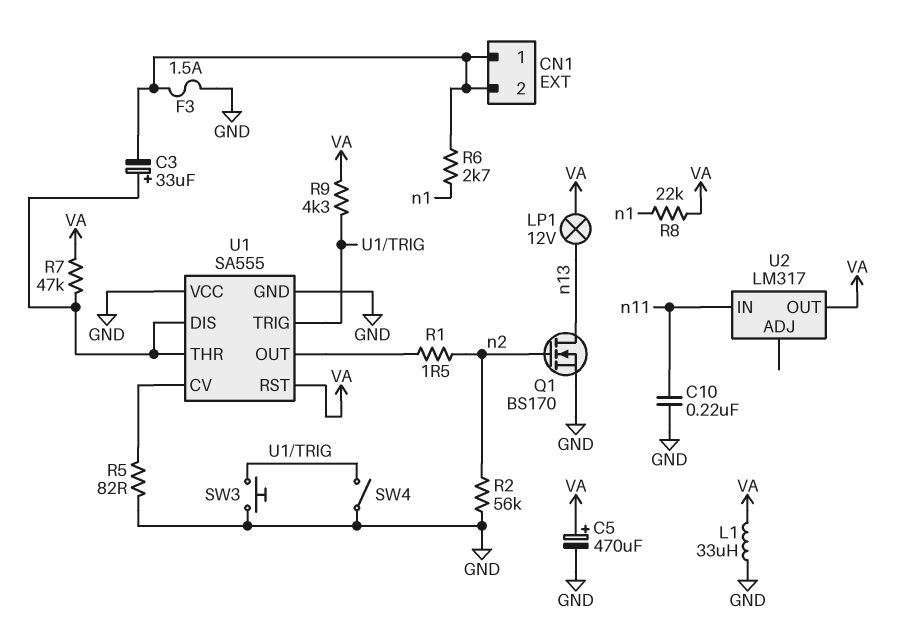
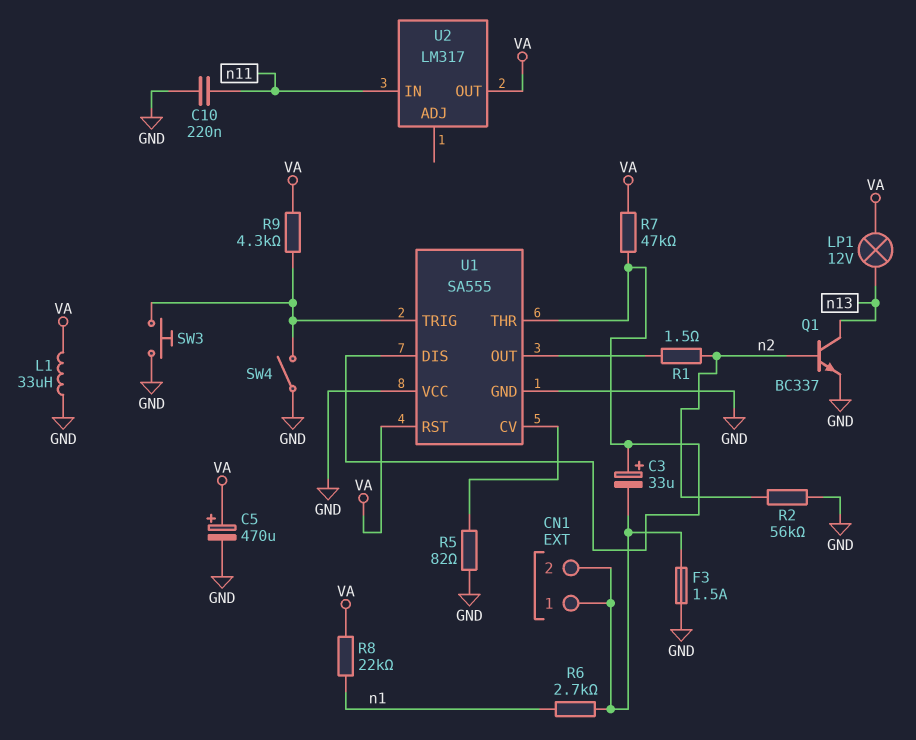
Q1: NMOS BS170 (G n2, D n13, S GND) -> NPN BC337 (B n2, C n13, E GND)

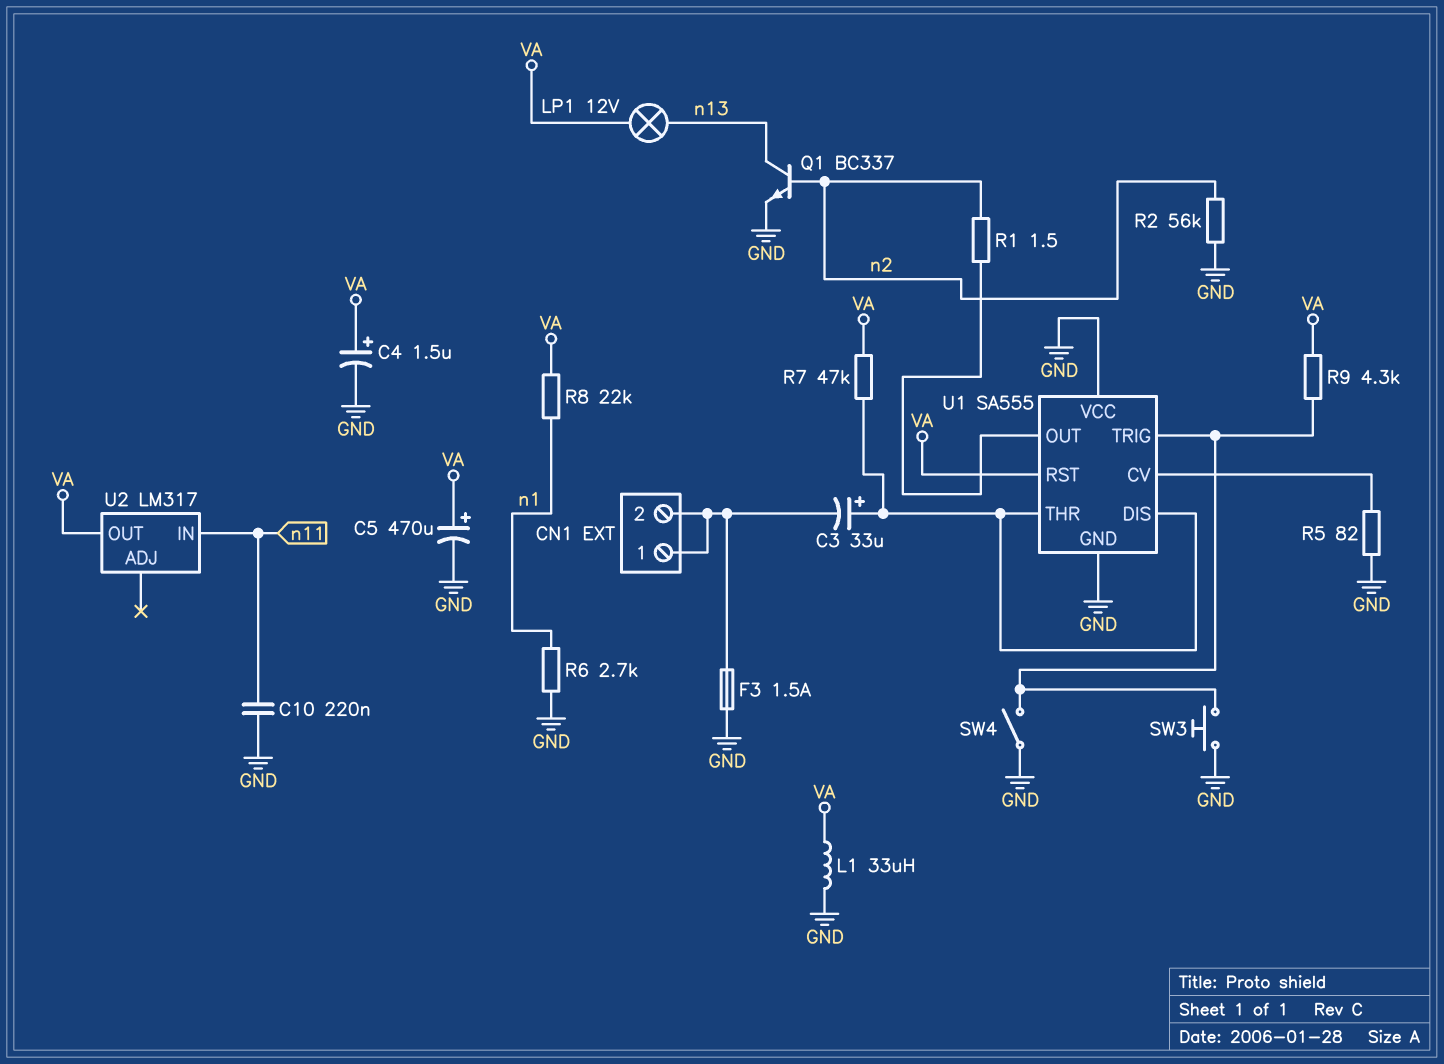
C4: none -> 1.5uF (plus VA, minus GND)
R6: 2.7k (CN1/1, n1) -> 2.7k (GND, n1)

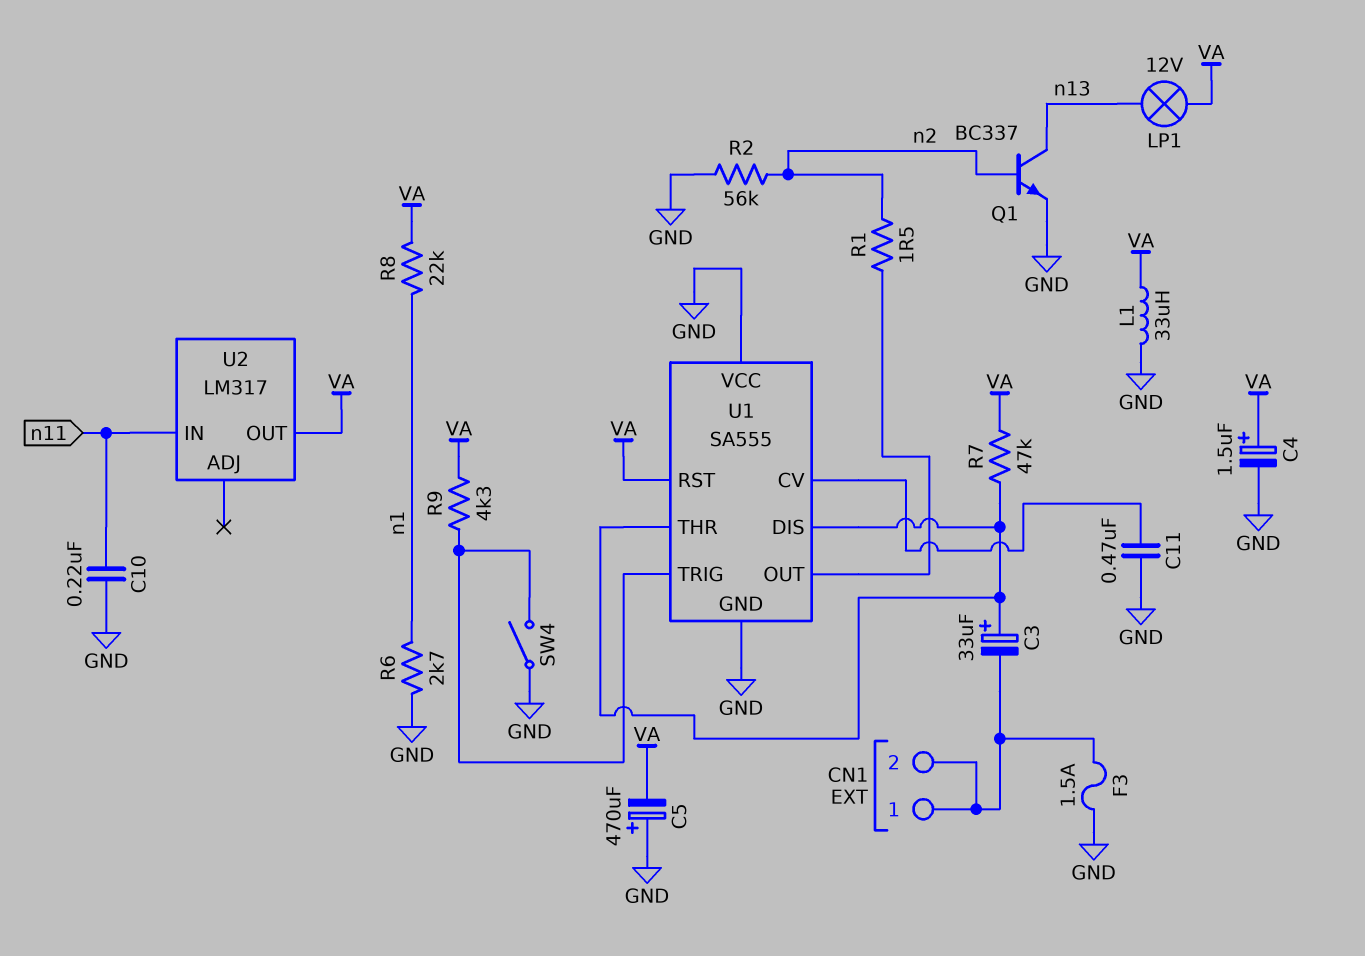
C5: 470uF (plus VA, minus GND) -> 470uF (plus GND, minus VA)
C11: none -> 470nF (GND, U1/CV)
R5: 82 (GND, U1/CV) -> none
SW3: button (GND, U1/TRIG) -> none

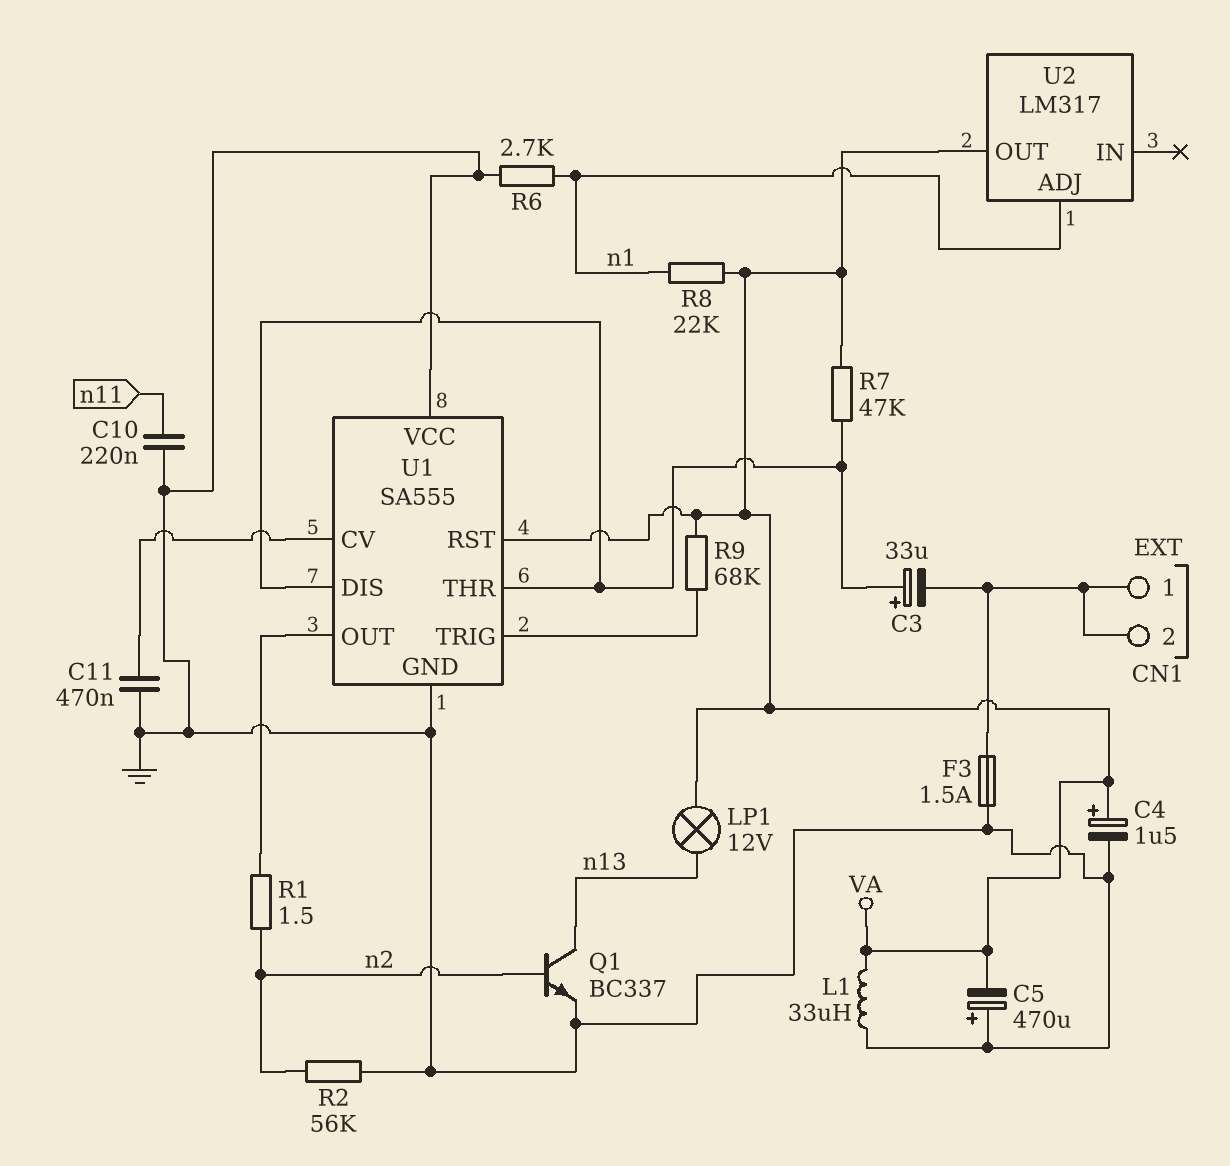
R9: 4.3k (U1/TRIG, VA) -> 68k (U1/TRIG, VA)
SW4: switch (GND, U1/TRIG) -> none
U2 pin ADJ: none -> n1
U2 pin IN: n11 -> none

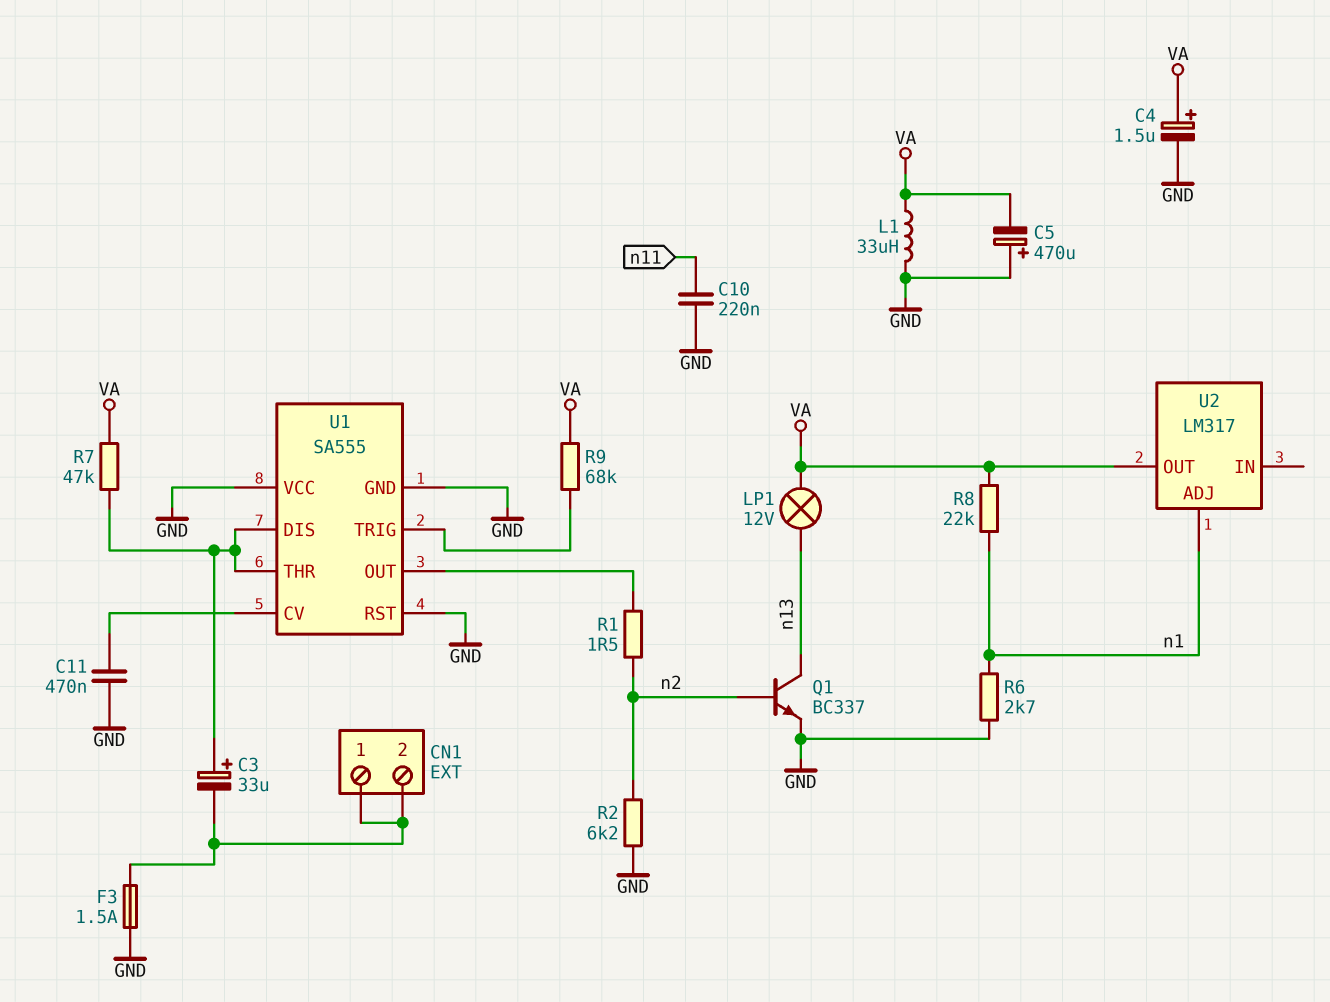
R2: 56k (GND, n2) -> 6.2k (GND, n2)
U1 pin RST: VA -> GND

